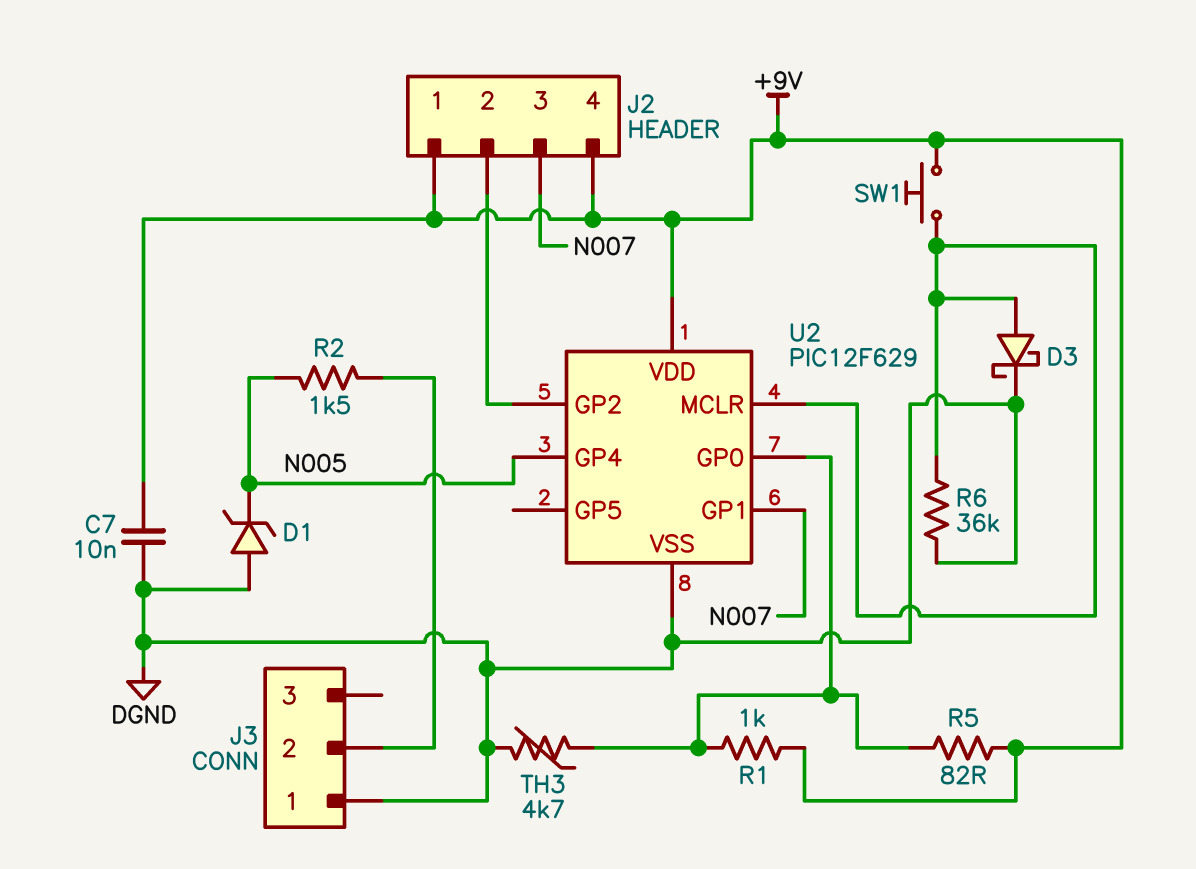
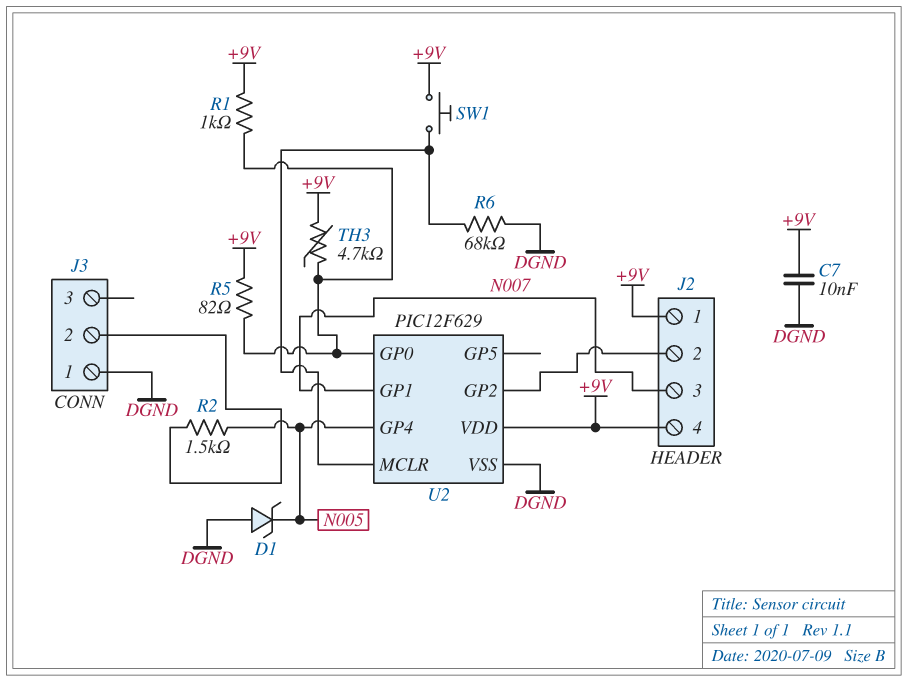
D3: schottky (A U2/MCLR, K DGND) -> none
R6: 36k (DGND, U2/MCLR) -> 68k (DGND, U2/MCLR)
TH3: 4.7k (DGND, U2/GP0) -> 4.7k (+9V, U2/GP0)

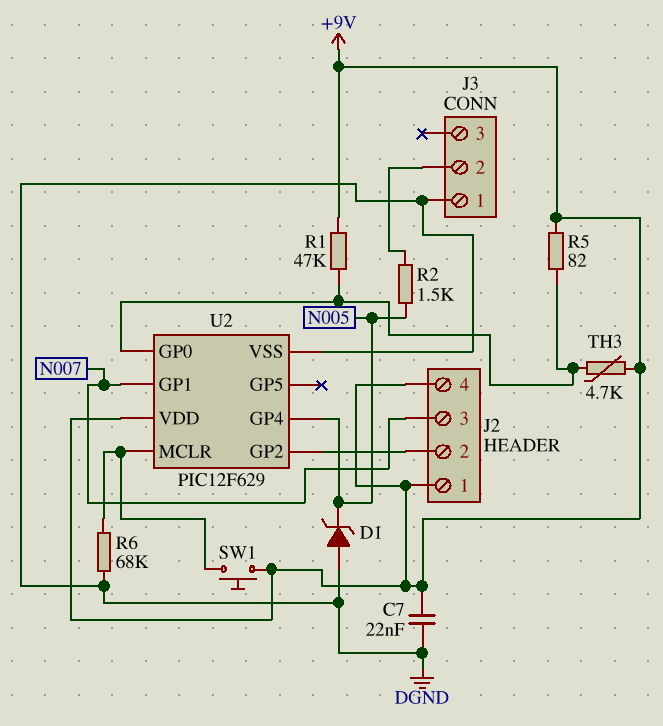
C7: 10nF (+9V, DGND) -> 22nF (+9V, DGND)
R1: 1k (+9V, U2/GP0) -> 47k (+9V, U2/GP0)

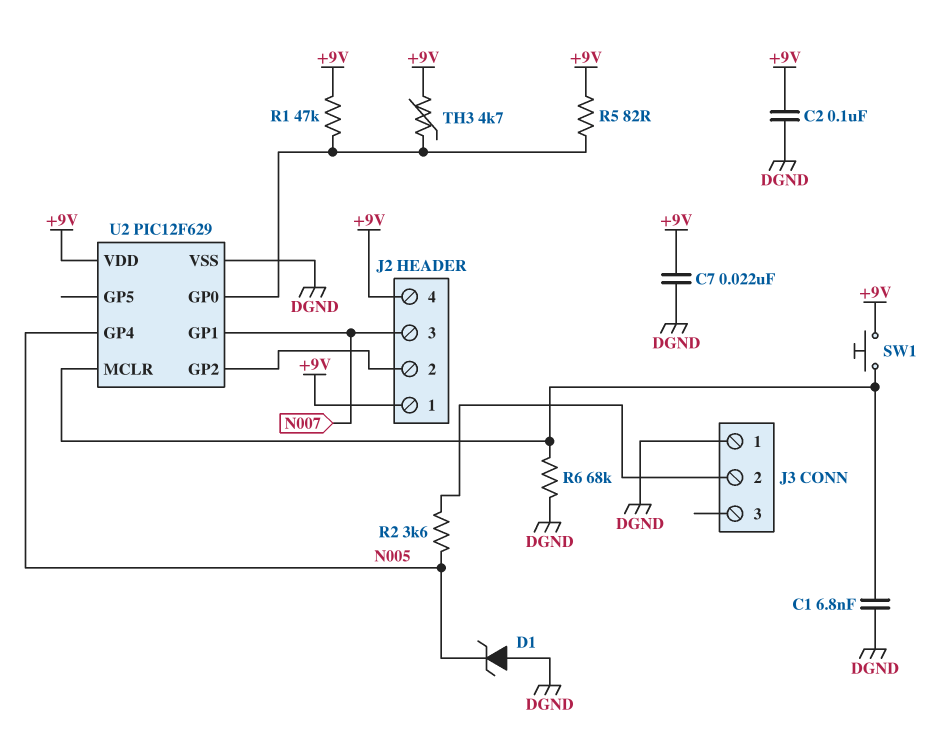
C1: none -> 6.8nF (DGND, U2/MCLR)
C2: none -> 100nF (+9V, DGND)
R2: 1.5k (J3/2, N005) -> 3.6k (J3/2, N005)

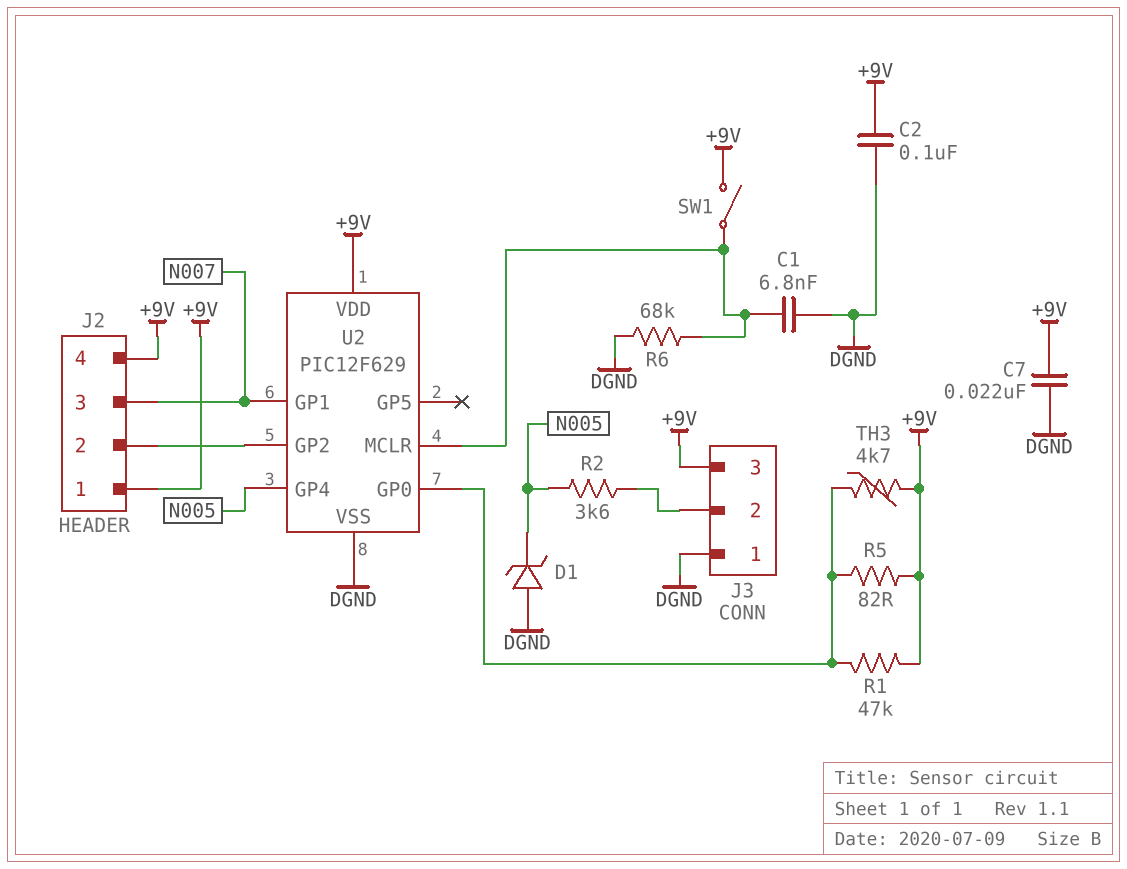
J3 pin 3: none -> +9V
SW1: button (+9V, U2/MCLR) -> switch (+9V, U2/MCLR)

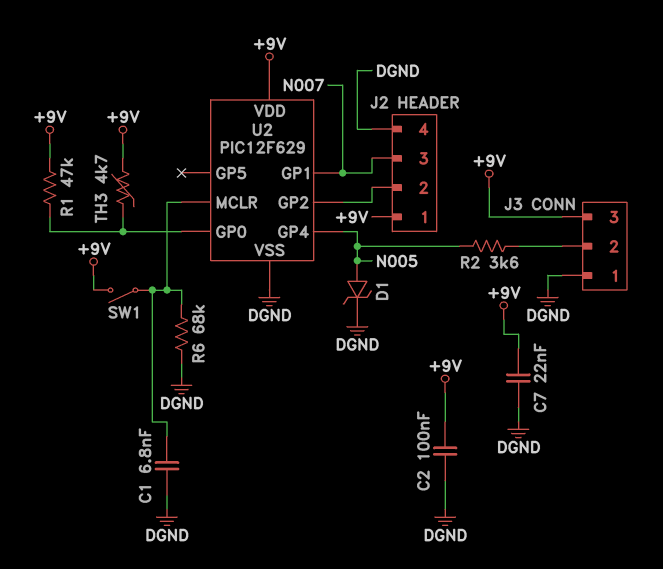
D1: zener (A DGND, K N005) -> zener (A N005, K DGND)
J2 pin 4: +9V -> DGND
R5: 82 (+9V, U2/GP0) -> none

